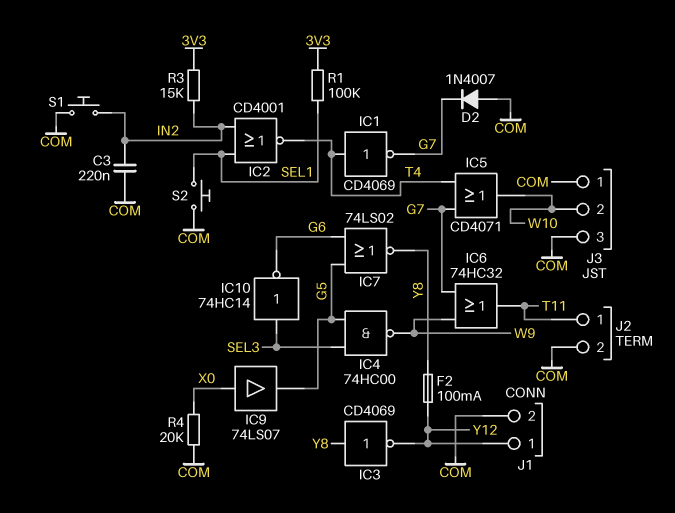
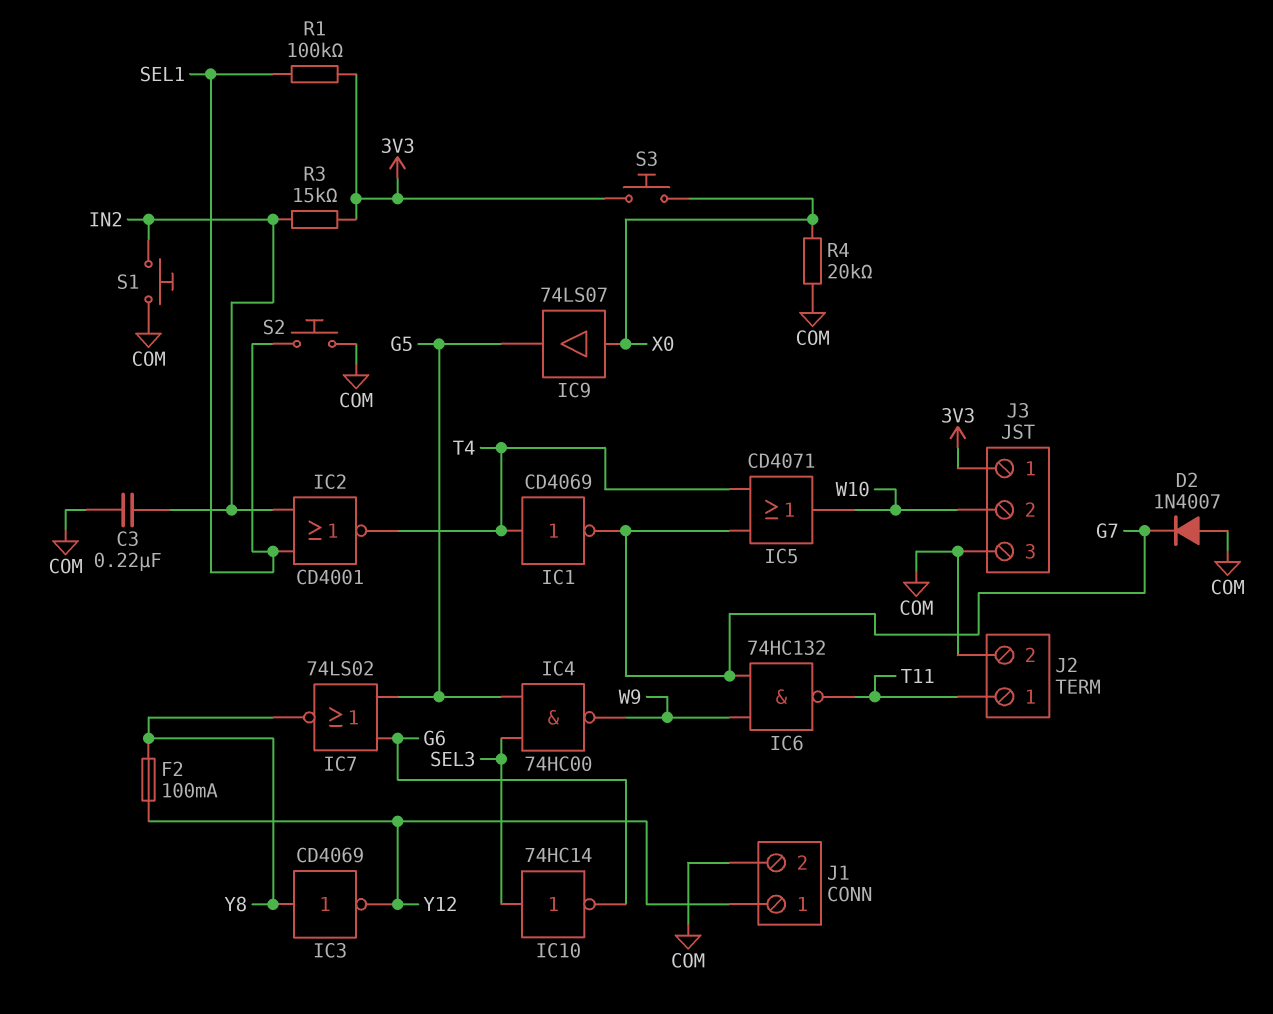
IC6: OR 74HC32 (in G7, in W9, out T11) -> NAND 74HC132 (in G7, in W9, out T11)
J3 pin 1: COM -> 3V3
S3: none -> button (3V3, X0)

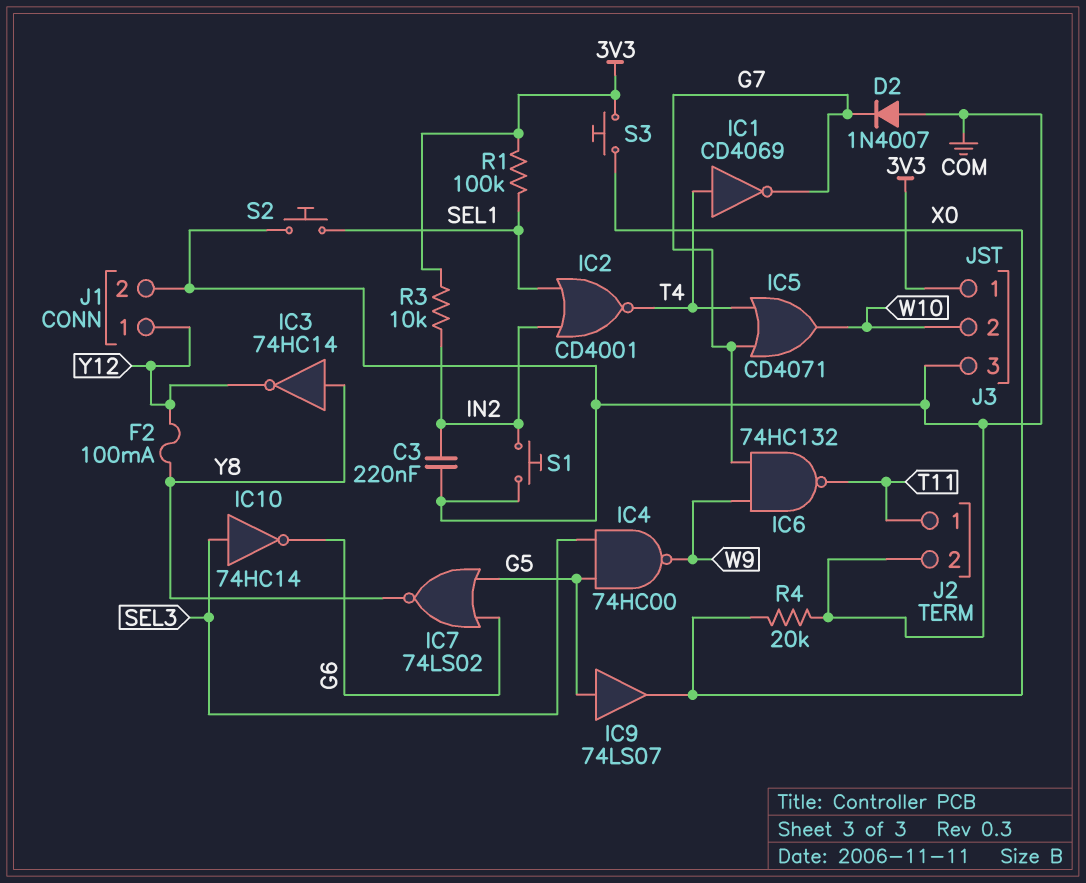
IC3: NOT CD4069 (in Y8, out Y12) -> NOT 74HC14 (in Y8, out Y12)
IC9: buffer 74LS07 (in X0, out G5) -> buffer 74LS07 (in G5, out X0)
R3: 15k (3V3, IN2) -> 10k (3V3, IN2)

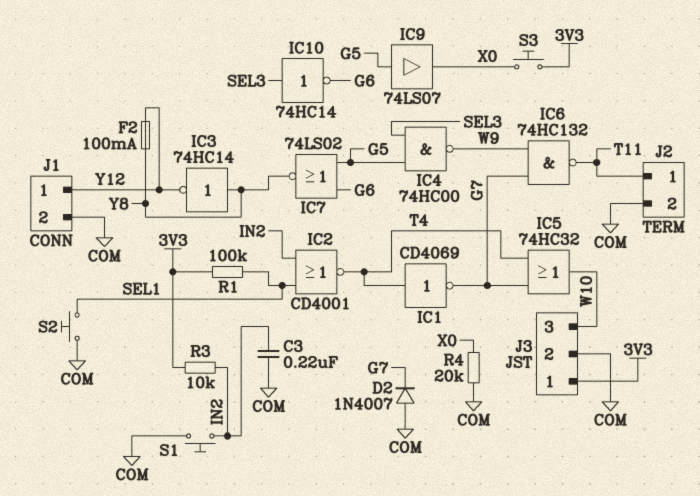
IC5: OR CD4071 (in G7, in T4, out W10) -> OR 74HC32 (in G7, in T4, out W10)
J3 pin 2: W10 -> COM
J3 pin 3: COM -> W10

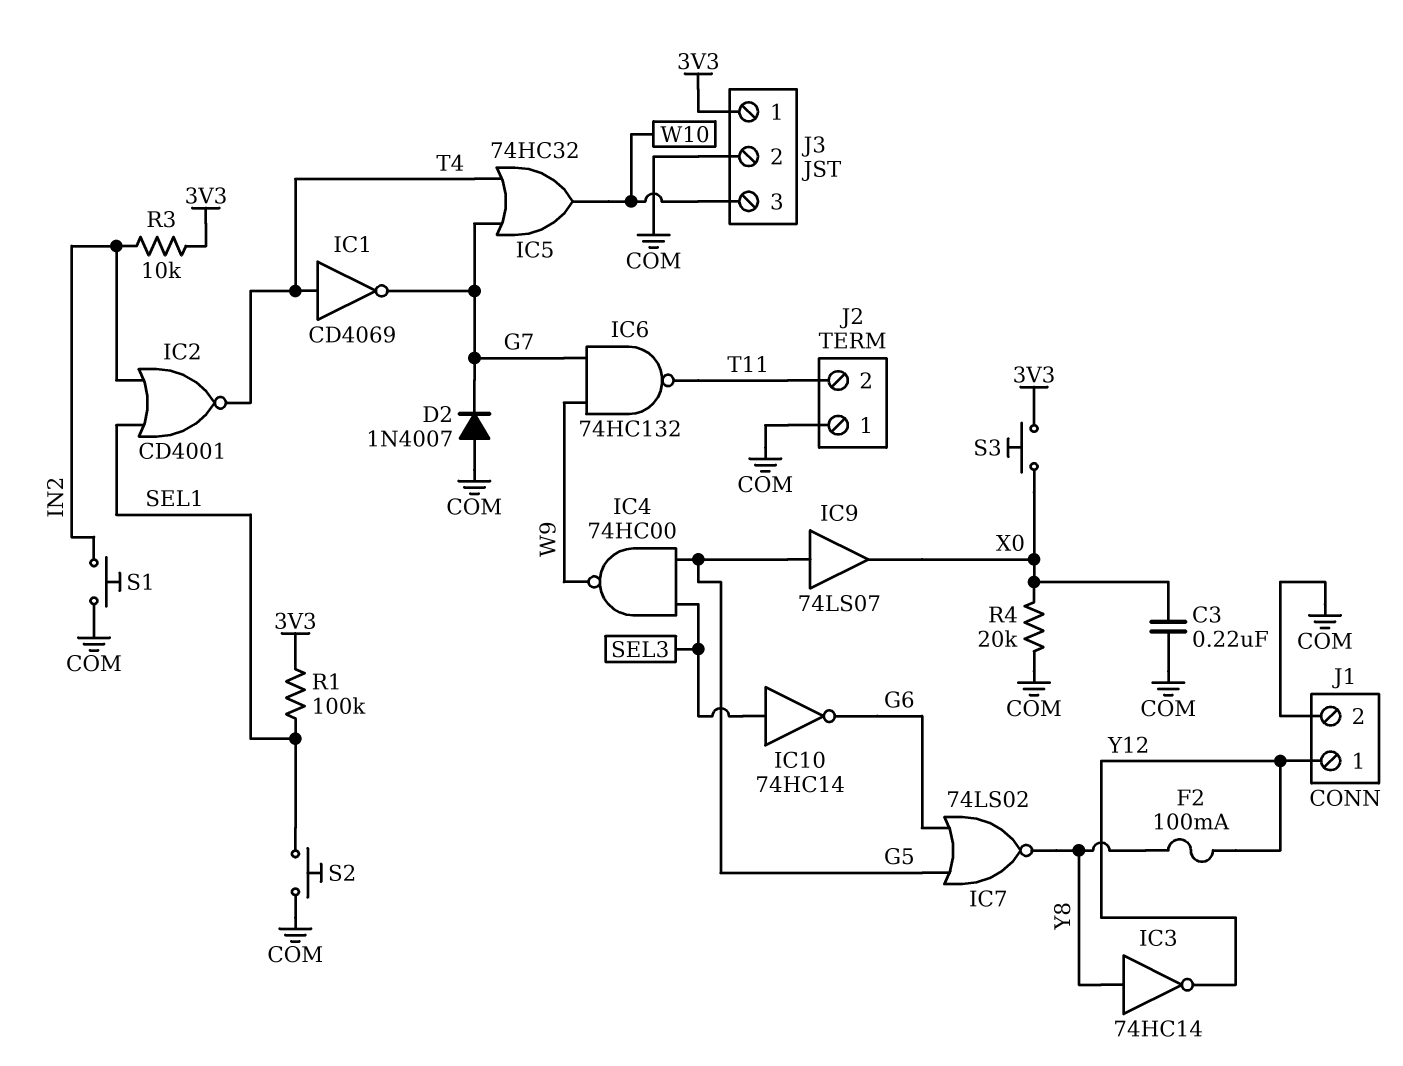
C3: 220nF (COM, IN2) -> 220nF (COM, X0)
J2 pin 1: T11 -> COM
J2 pin 2: COM -> T11

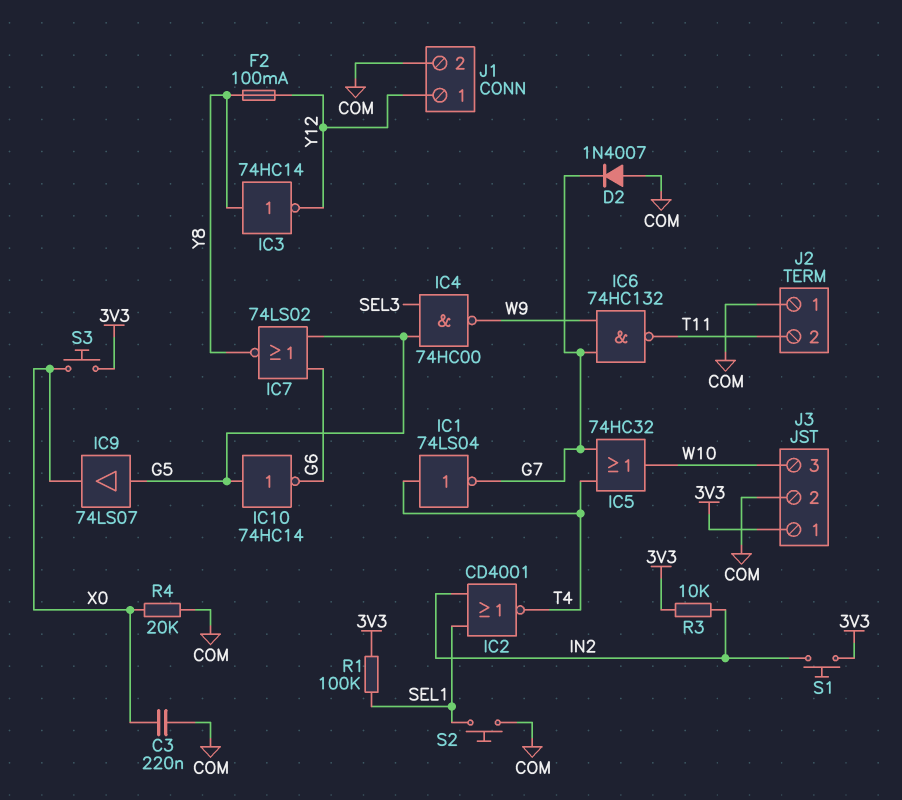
IC1: NOT CD4069 (in T4, out G7) -> NOT 74LS04 (in T4, out G7)
IC10: NOT 74HC14 (in SEL3, out G6) -> NOT 74HC14 (in G5, out G6)
S1: button (COM, IN2) -> button (3V3, IN2)

